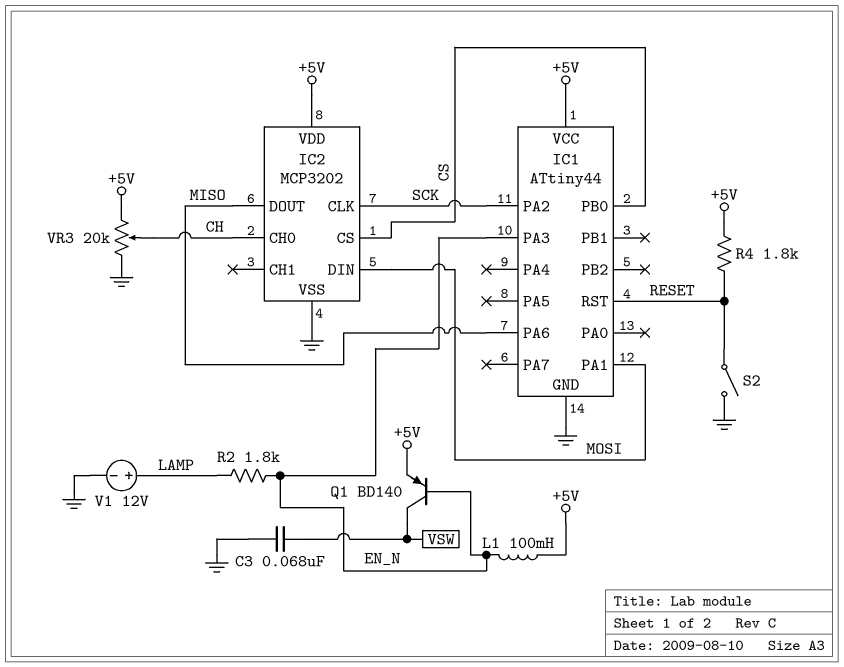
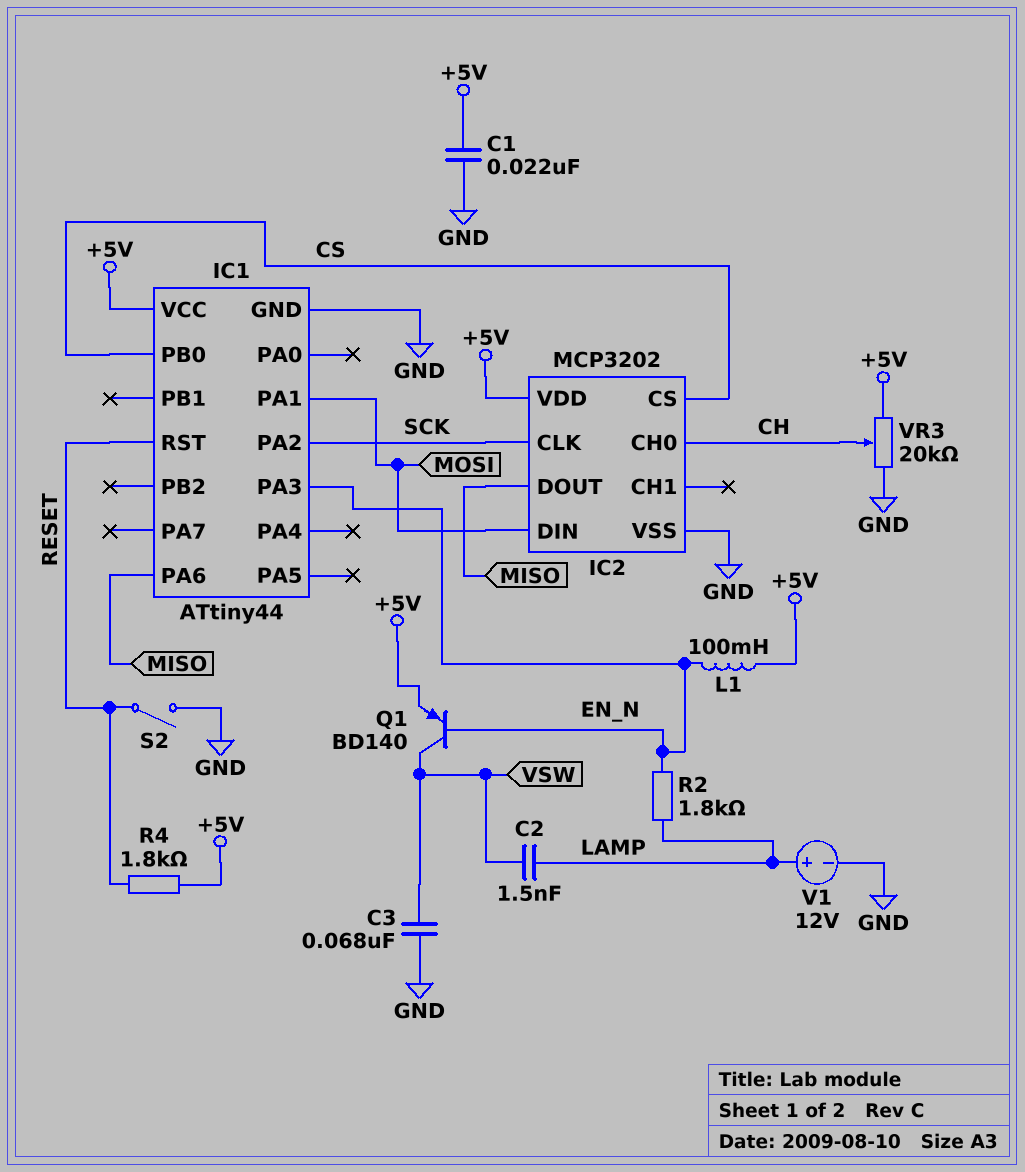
C1: none -> 22nF (+5V, GND)
C2: none -> 1.5nF (LAMP, VSW)

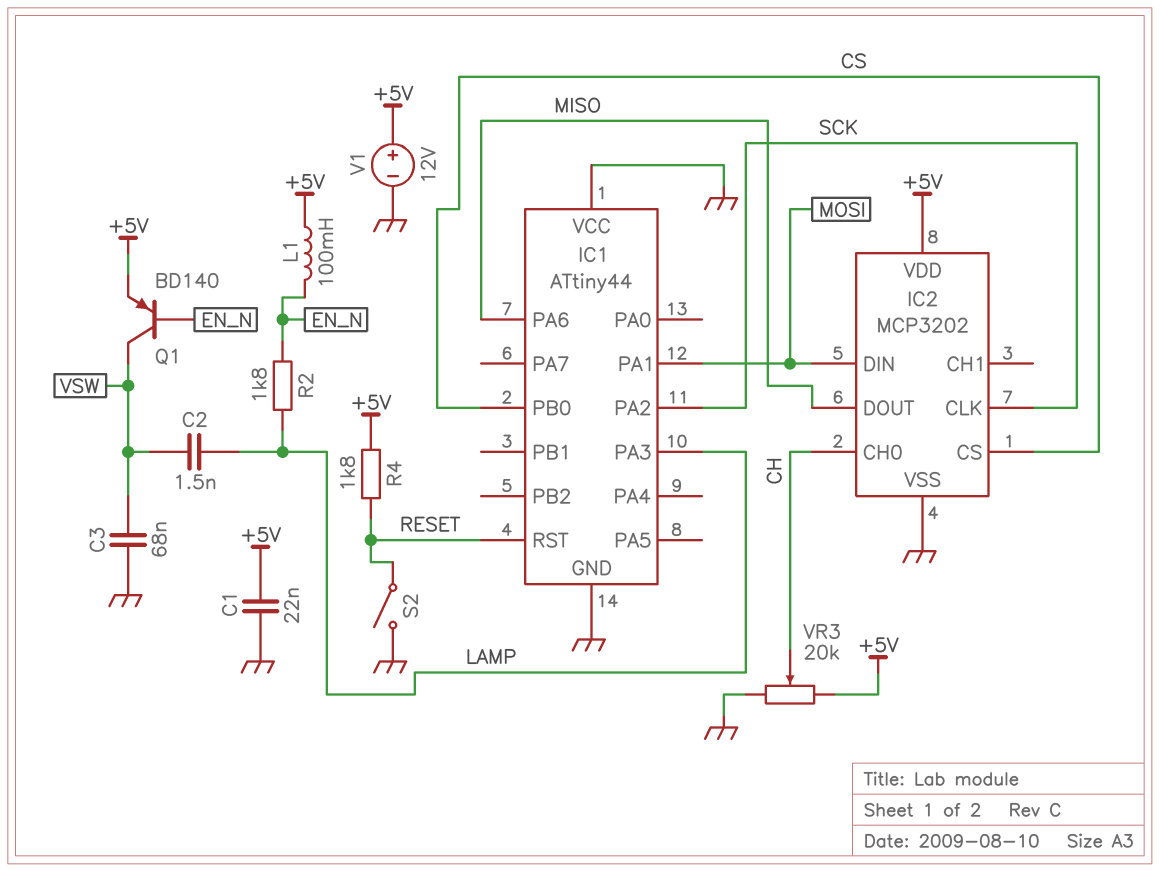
IC1 pin PA3: EN_N -> LAMP
IC1 pin VCC: +5V -> GND
V1: 12V (plus LAMP, minus GND) -> 12V (plus +5V, minus GND)

